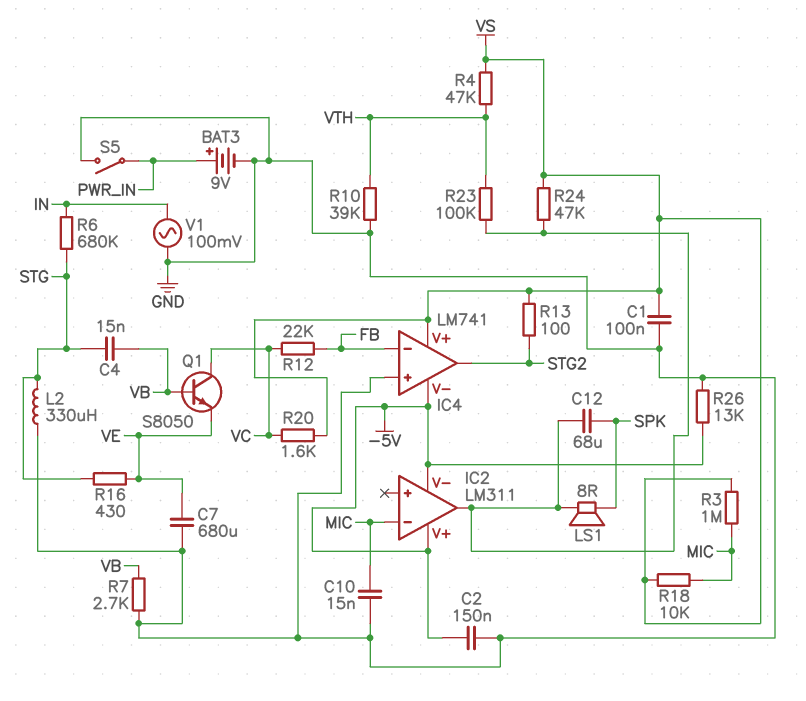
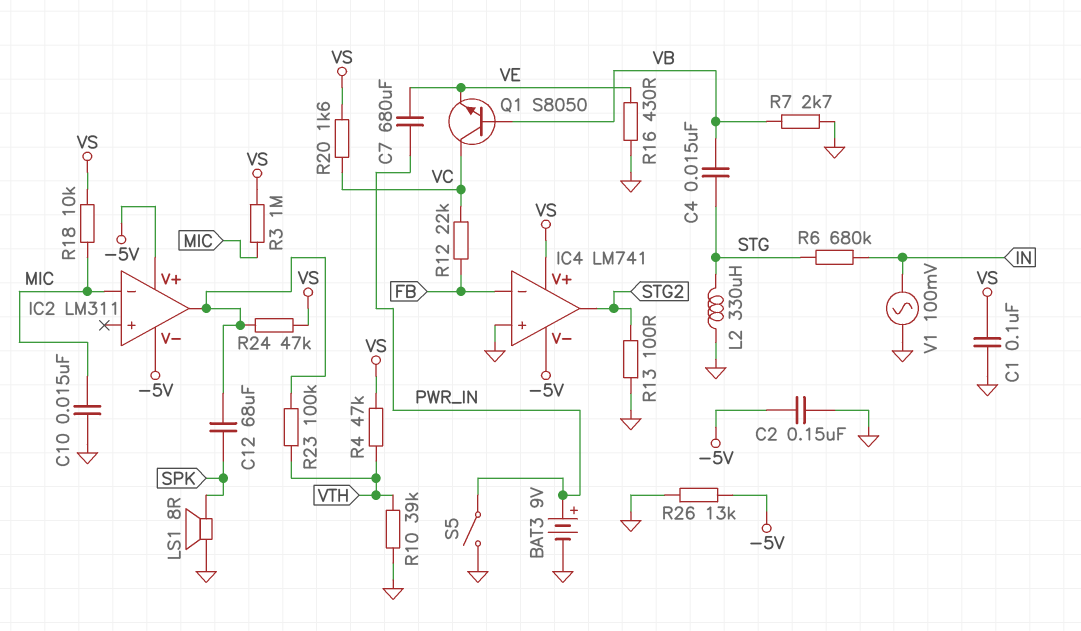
C7: 680uF (GND, VE) -> 680uF (PWR_IN, VE)
LS1: speaker 8R (IC2/out, SPK) -> speaker 8R (GND, SPK)
R13: 100 (STG2, VS) -> 100 (GND, STG2)
R16: 430 (STG, VE) -> 430 (GND, VE)

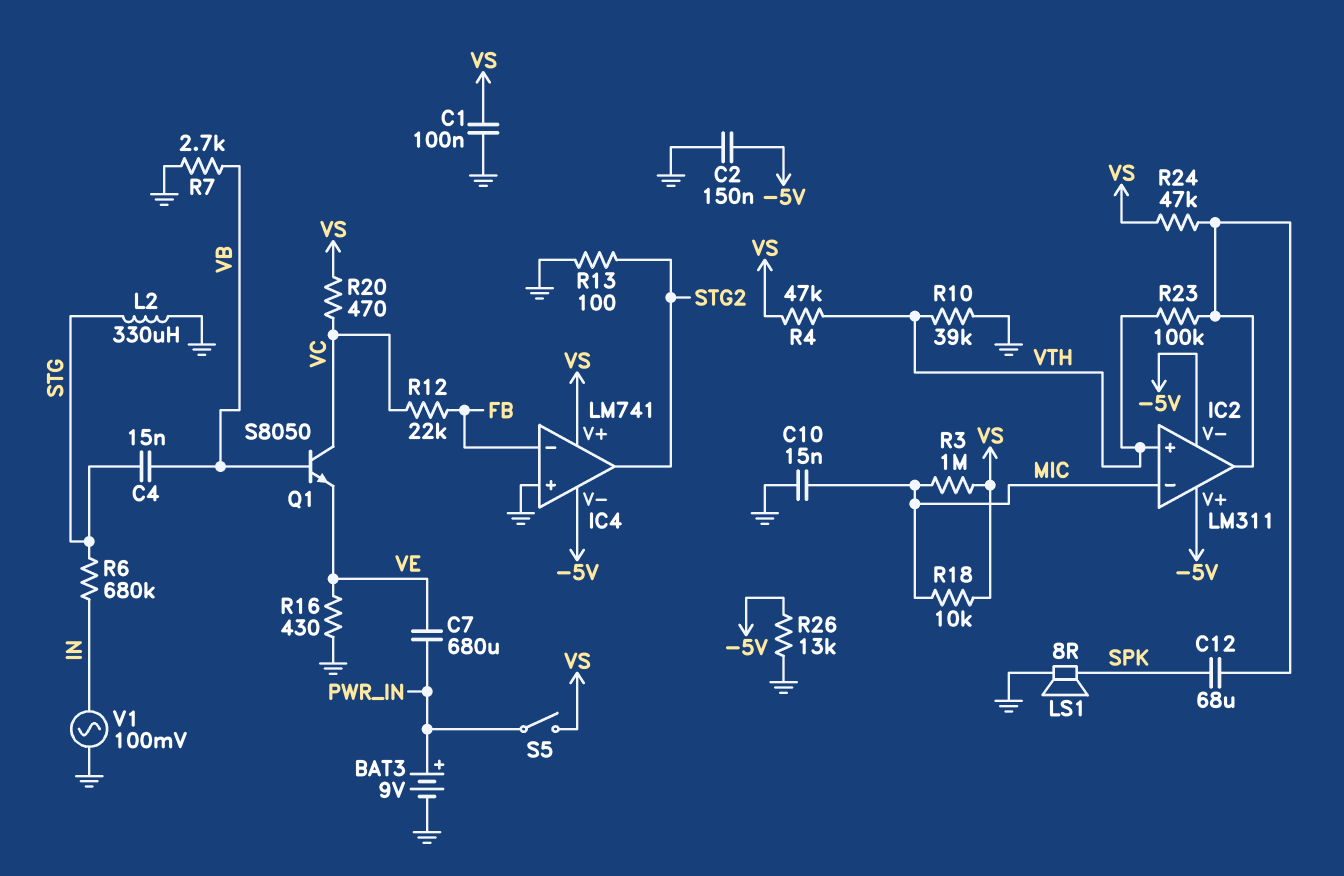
IC2 pin in+: none -> VTH
R20: 1.6k (VC, VS) -> 470 (VC, VS)
S5: switch (GND, PWR_IN) -> switch (PWR_IN, VS)

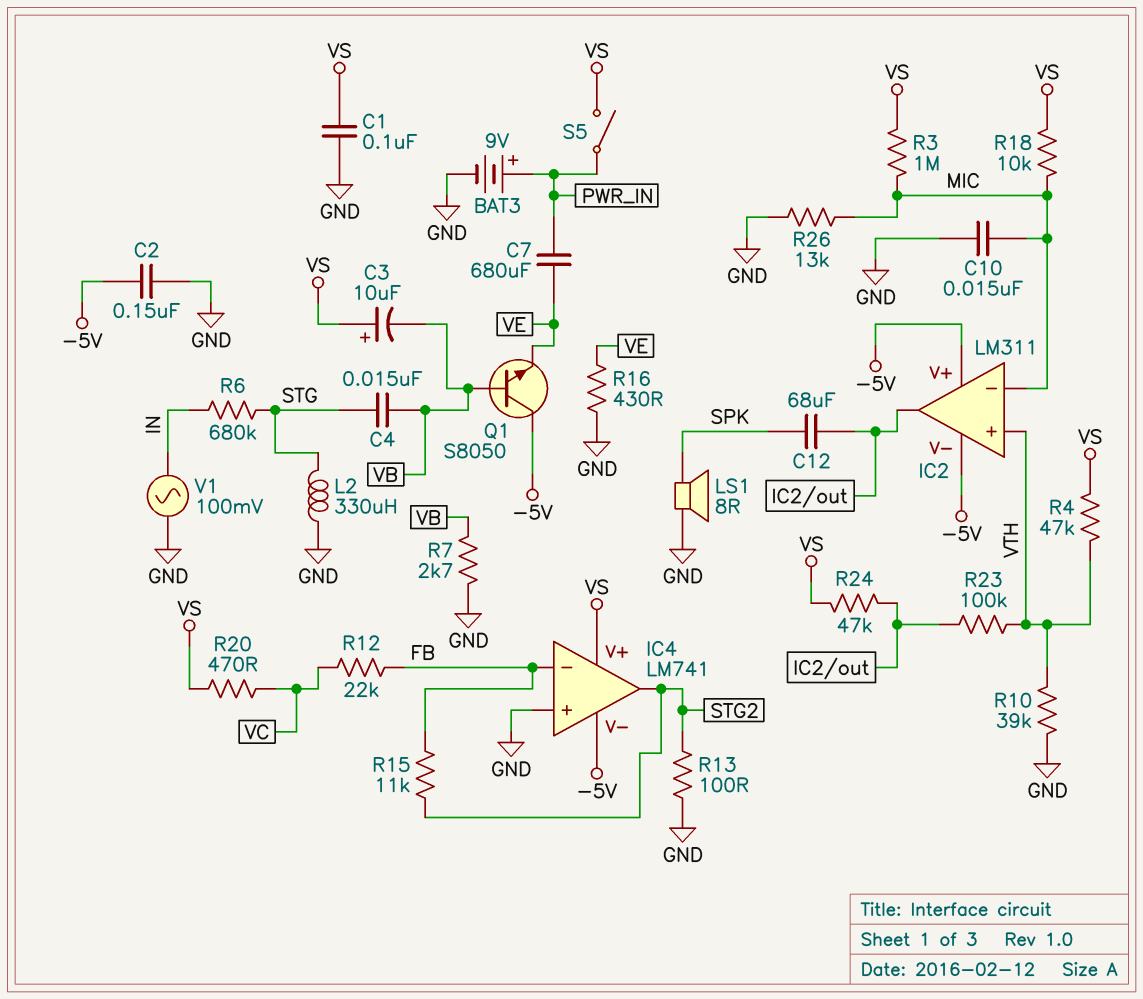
C3: none -> 10uF (plus VS, minus VB)
Q1: NPN S8050 (B VB, C VC, E VE) -> NPN S8050 (B VB, C -5V, E VE)
R15: none -> 11k (FB, STG2)
R26: 13k (-5V, GND) -> 13k (GND, MIC)

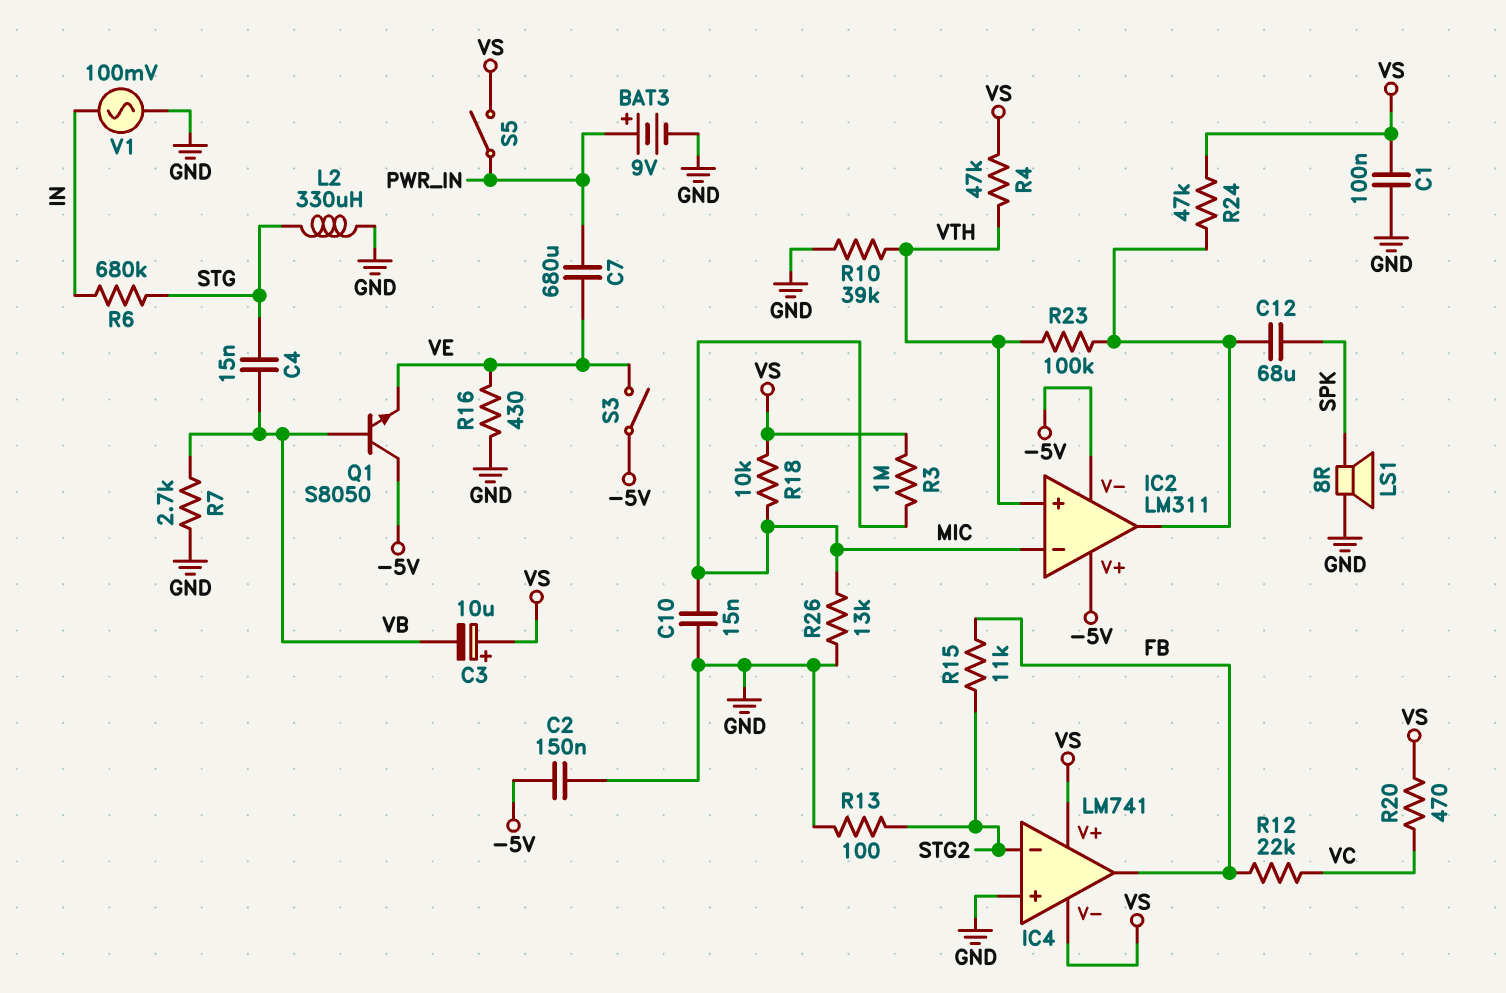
IC4 pin V-: -5V -> VS
IC4 pin in-: FB -> STG2
IC4 pin out: STG2 -> FB
S3: none -> switch (-5V, VE)

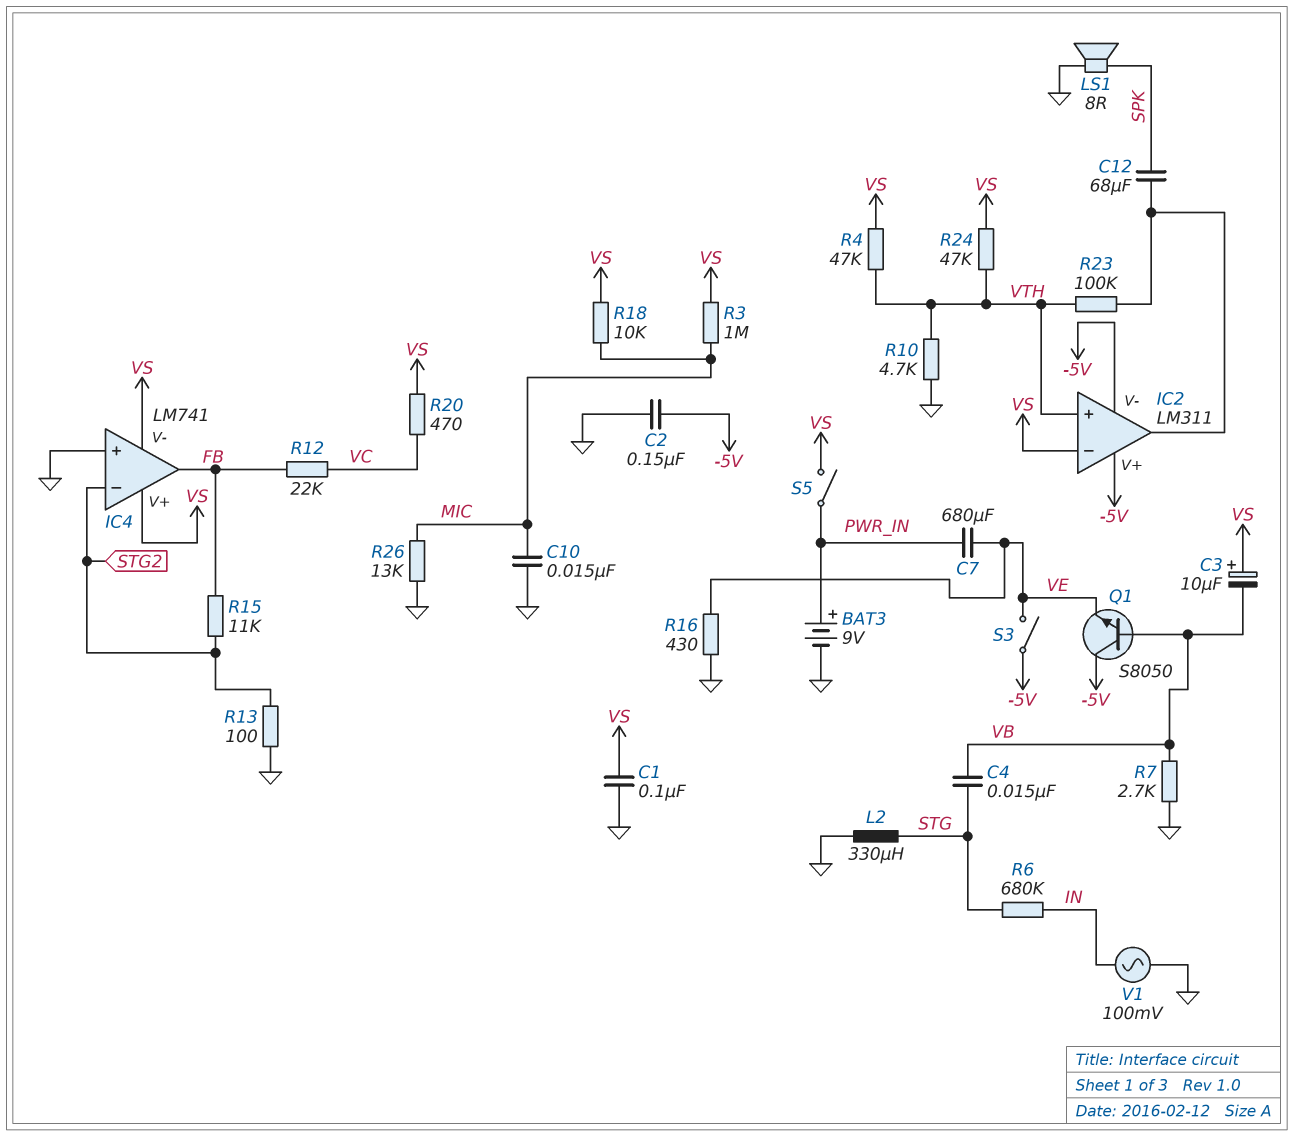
IC2 pin in-: MIC -> VS
R10: 39k (GND, VTH) -> 4.7k (GND, VTH)
R24: 47k (IC2/out, VS) -> 47k (VS, VTH)

